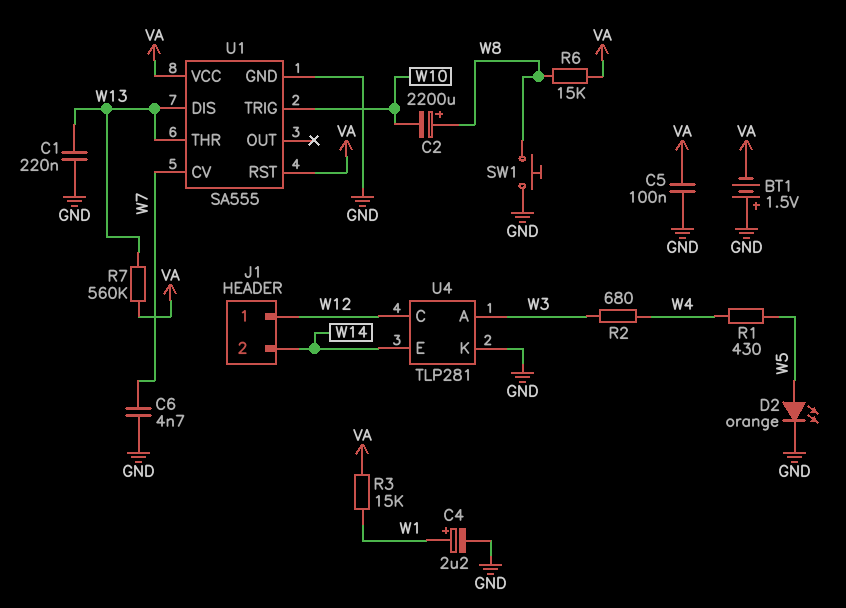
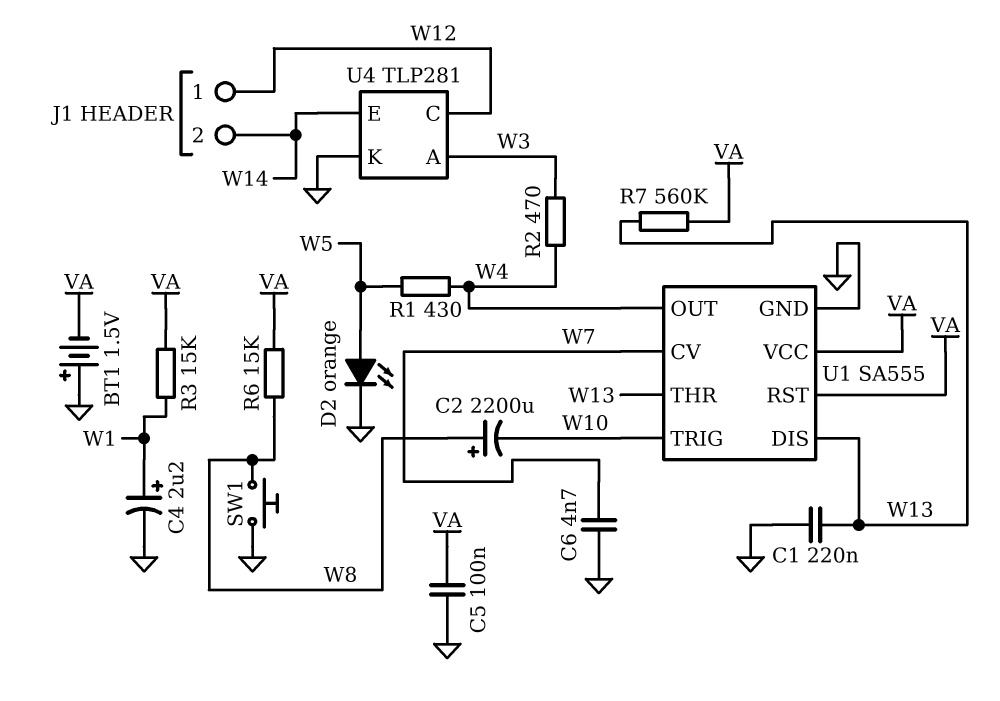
R2: 680 (W3, W4) -> 470 (W3, W4)
U1 pin OUT: none -> W4

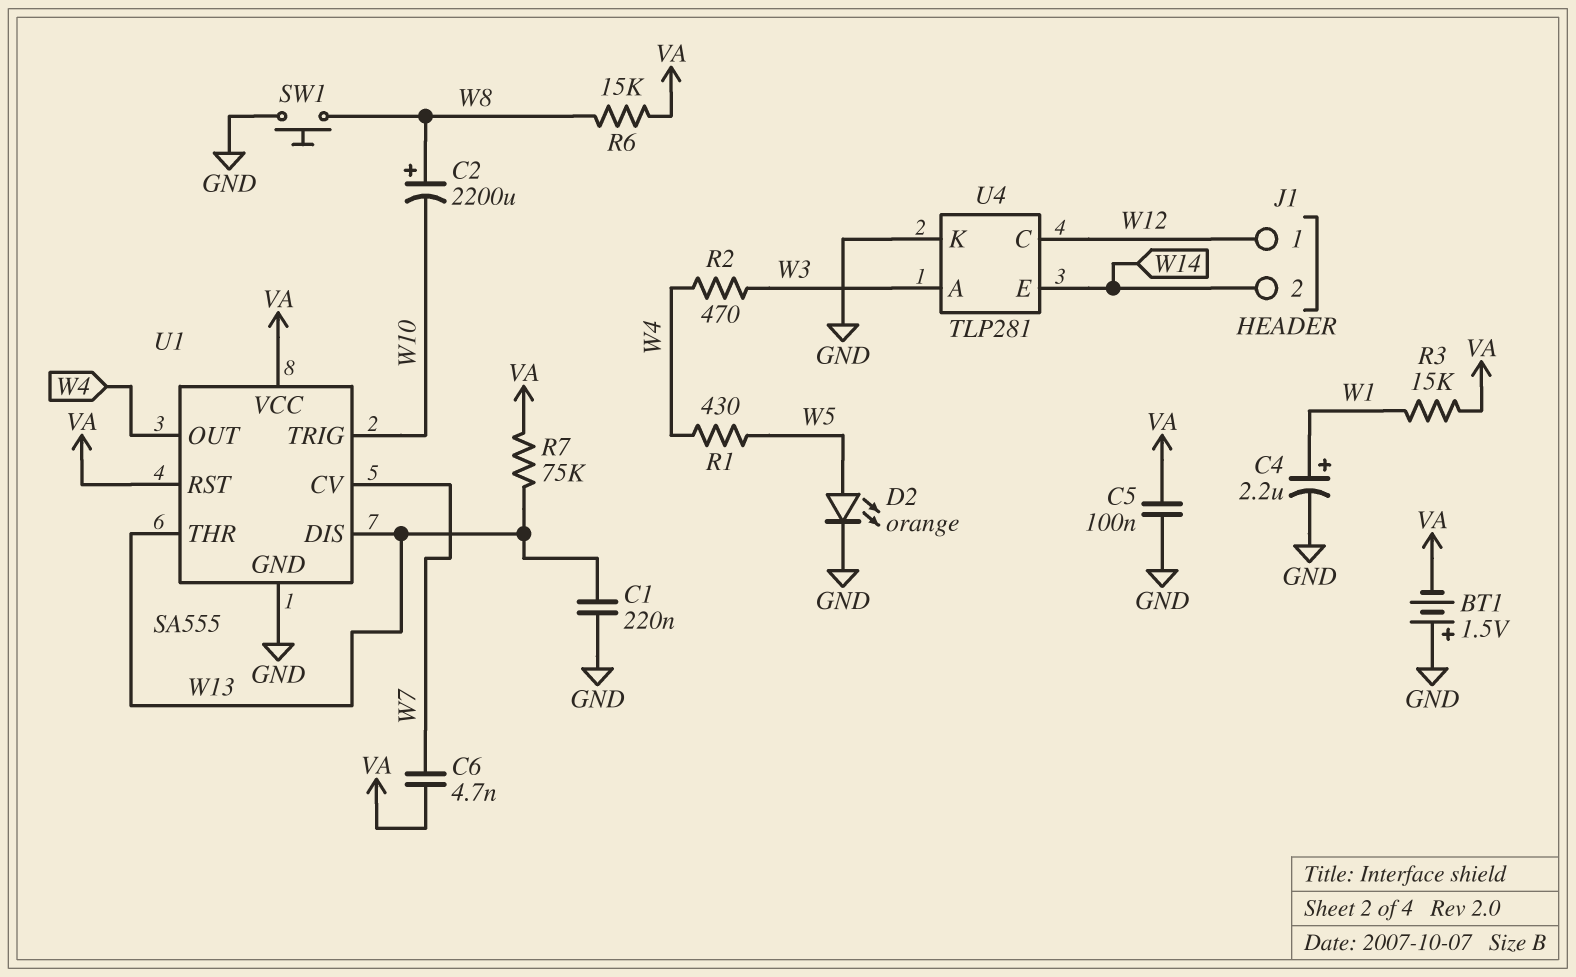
C6: 4.7nF (GND, W7) -> 4.7nF (VA, W7)
R7: 560k (VA, W13) -> 75k (VA, W13)

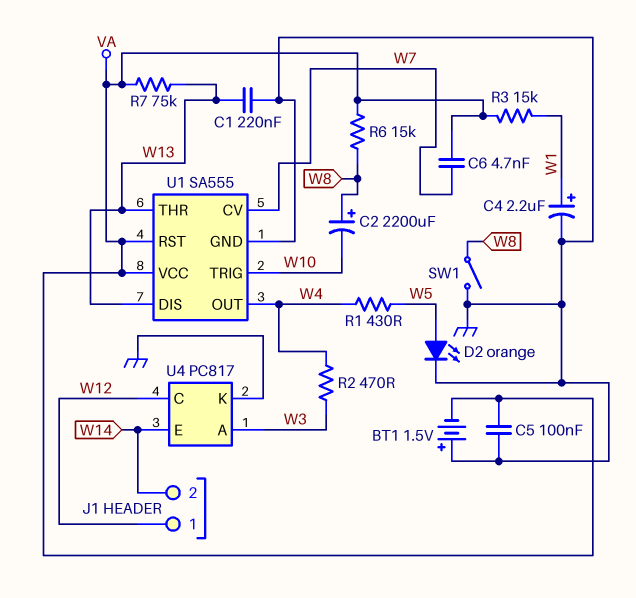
SW1: button (GND, W8) -> switch (GND, W8)
U4: TLP281 -> PC817

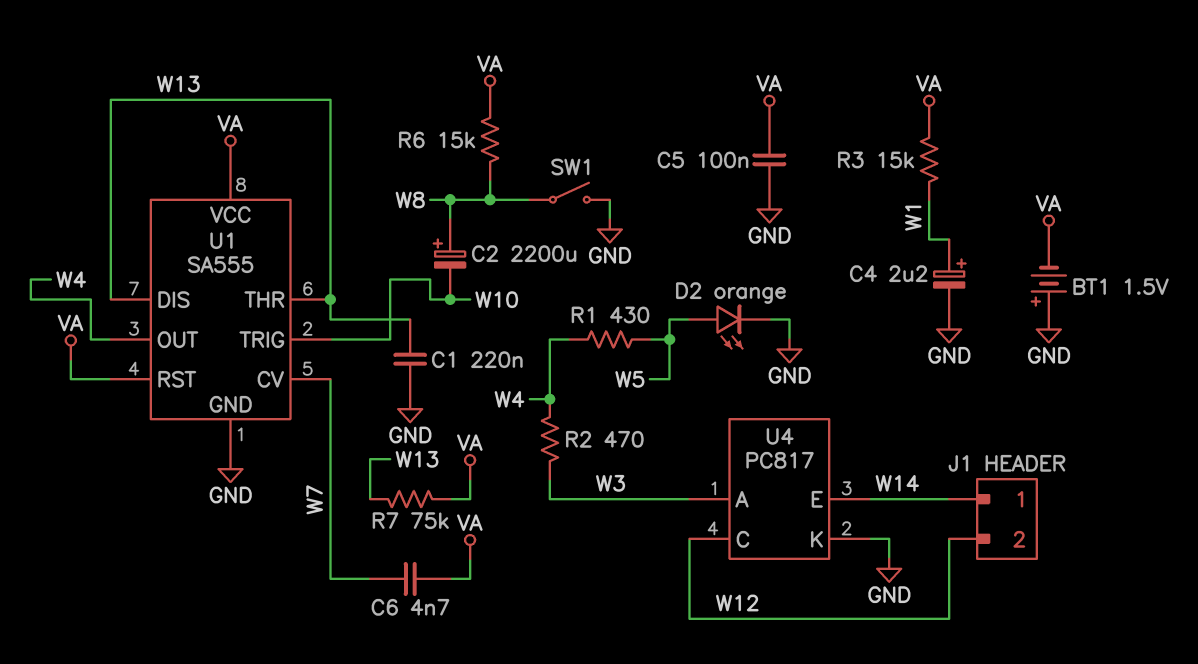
J1 pin 1: W12 -> W14
J1 pin 2: W14 -> W12

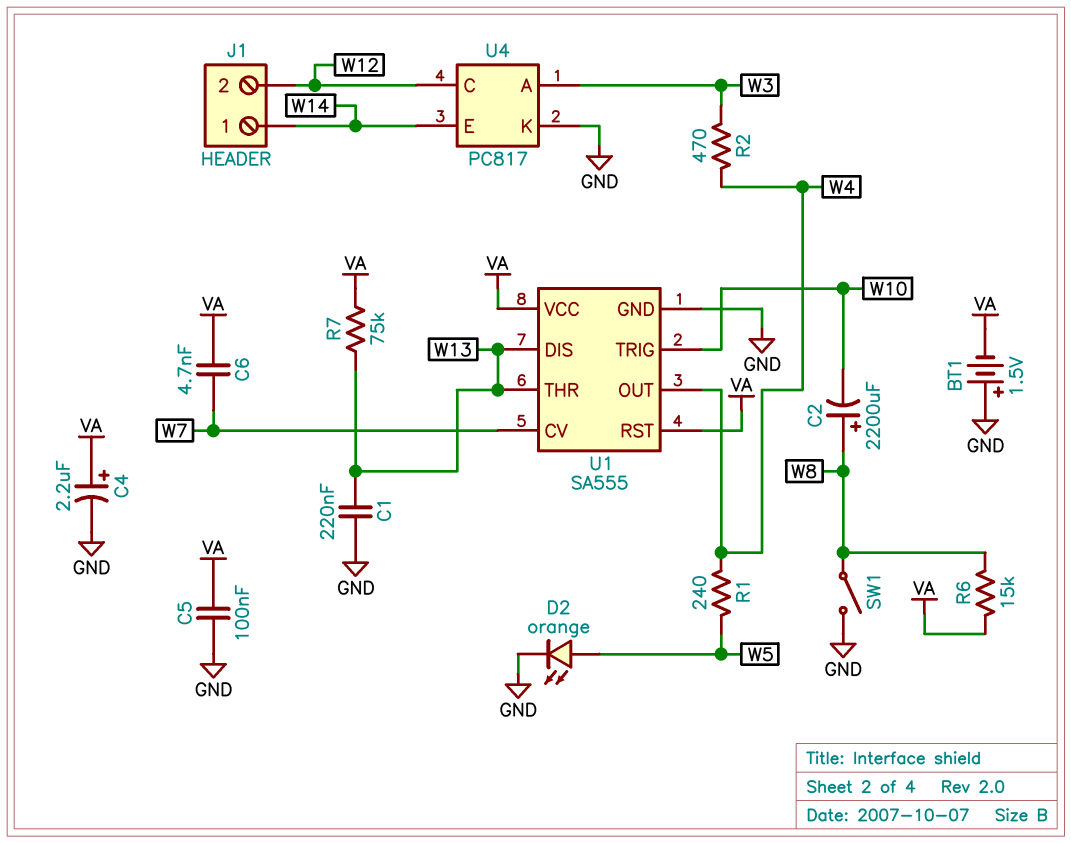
C4: 2.2uF (plus W1, minus GND) -> 2.2uF (plus VA, minus GND)
R1: 430 (W4, W5) -> 240 (W4, W5)
R3: 15k (VA, W1) -> none

